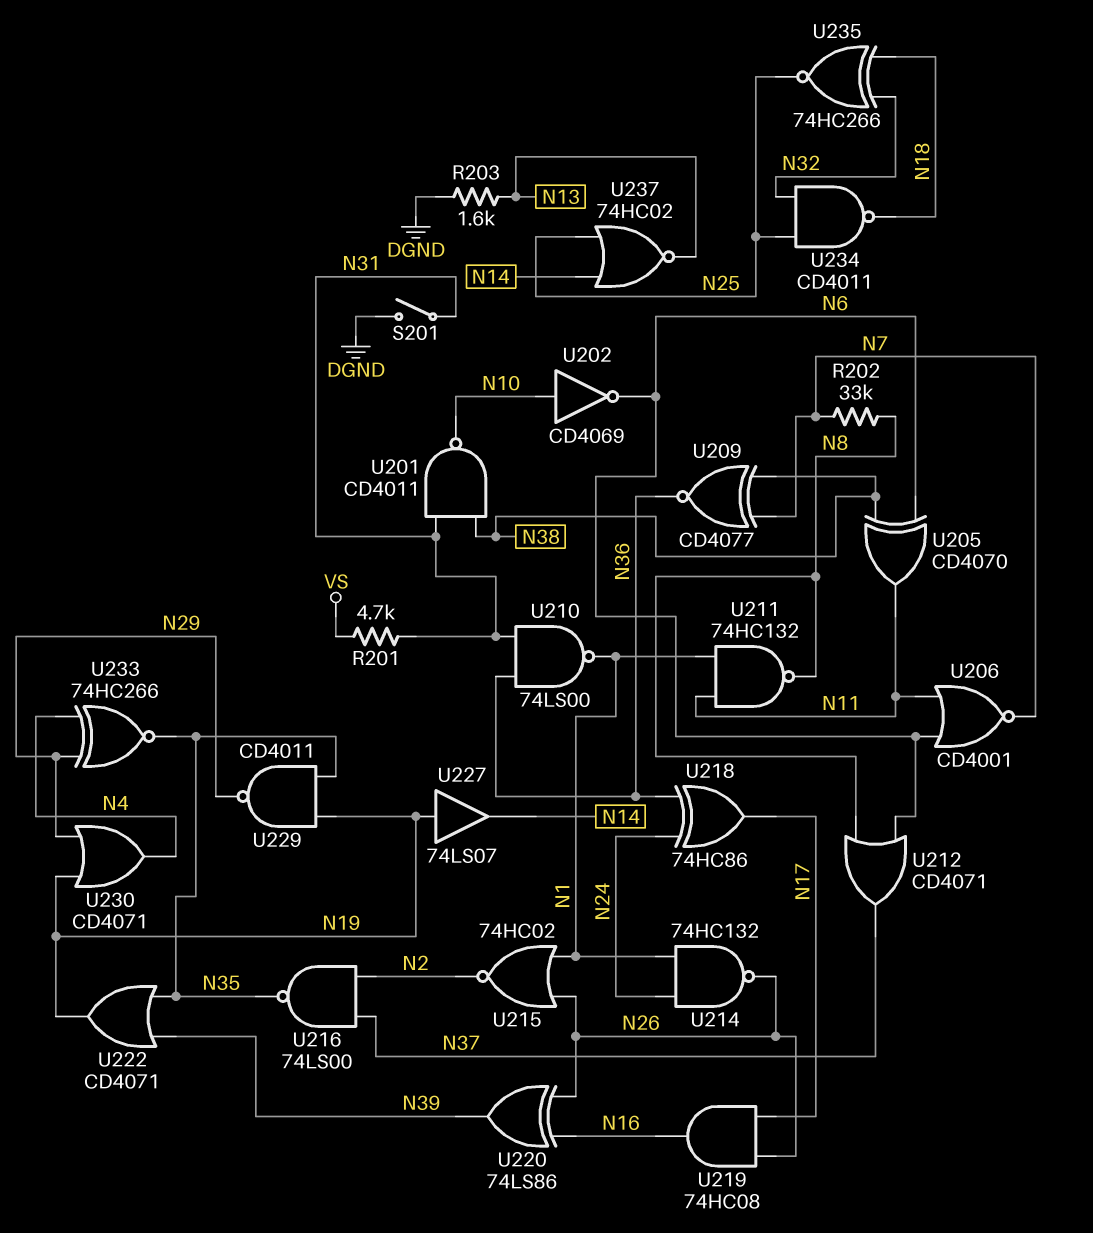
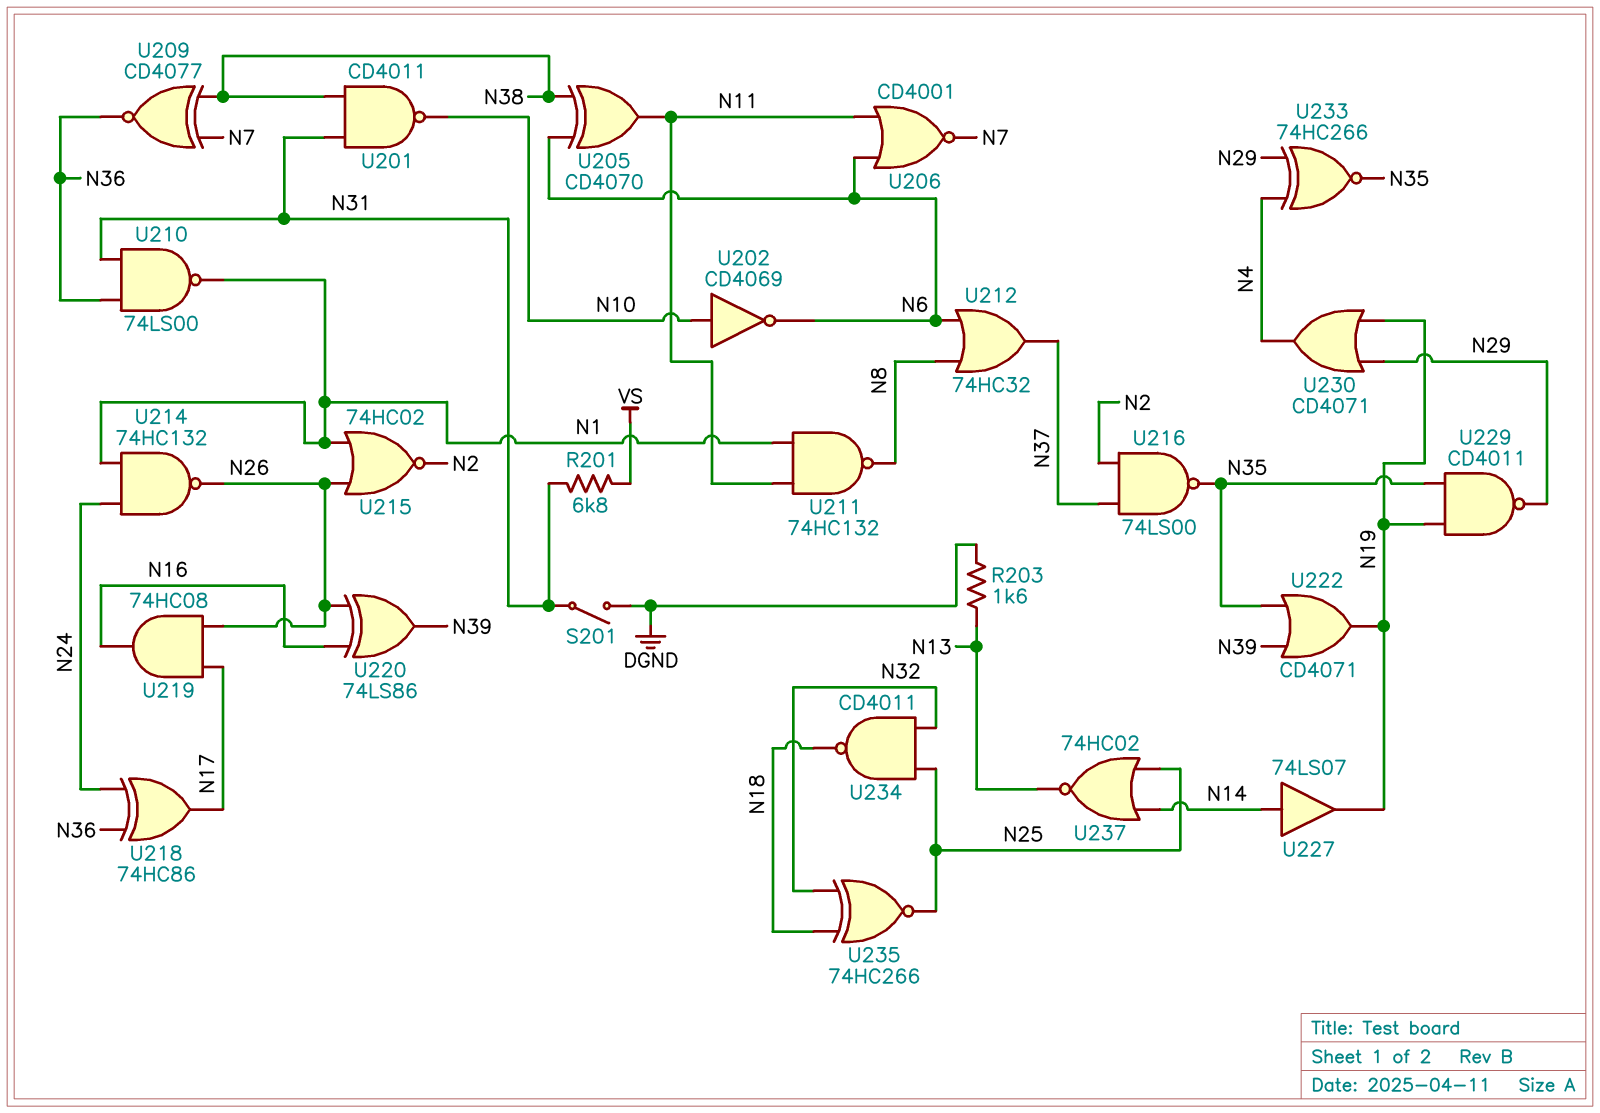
R201: 4.7k (N31, VS) -> 6.8k (N31, VS)
R202: 33k (N7, N8) -> none
U212: OR CD4071 (in N6, in N8, out N37) -> OR 74HC32 (in N6, in N8, out N37)
U227: buffer 74LS07 (in N19, out N14) -> buffer 74LS07 (in N14, out N19)

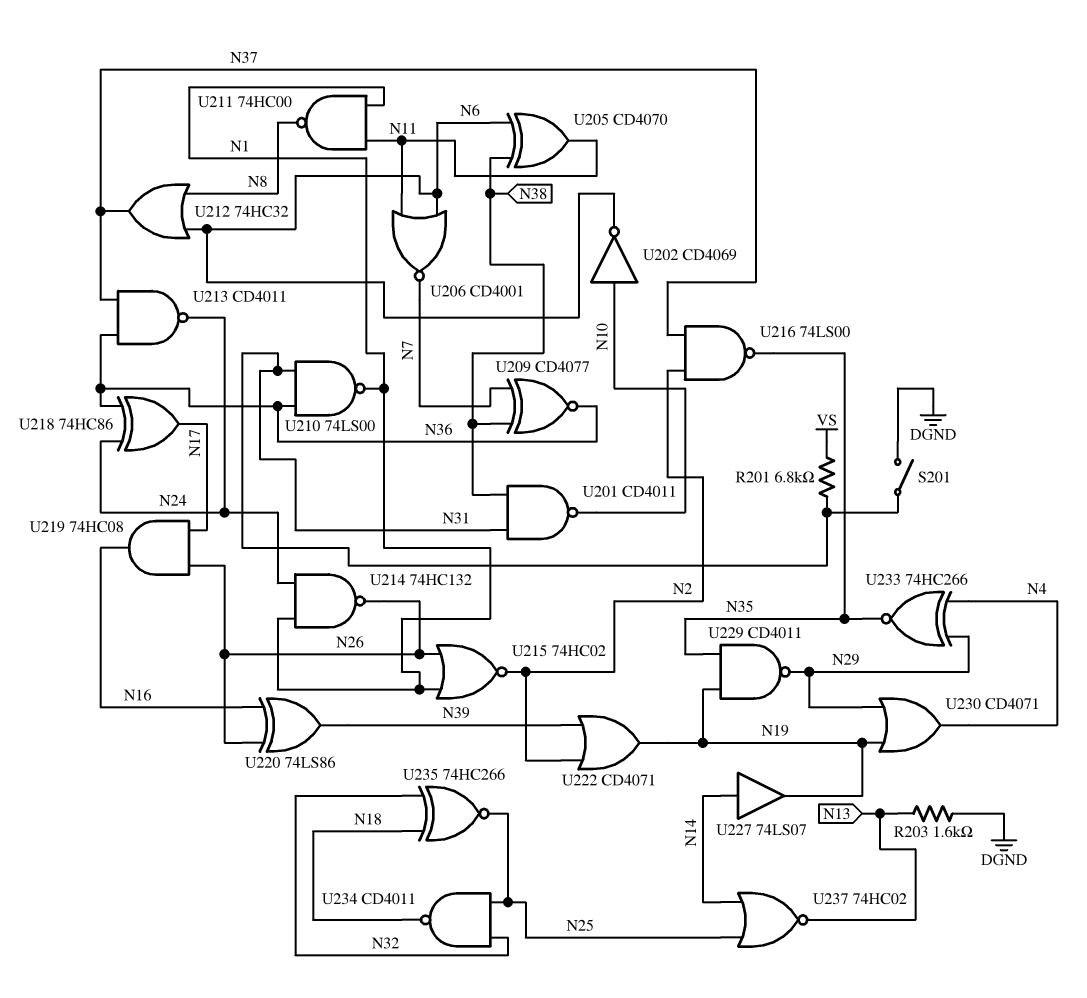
U211: NAND 74HC132 (in N1, in N11, out N8) -> NAND 74HC00 (in N1, in N11, out N8)
U213: none -> NAND CD4011 (in N36, in N37, out N24)
U222: OR CD4071 (in N35, in N39, out N19) -> OR CD4071 (in N2, in N39, out N19)

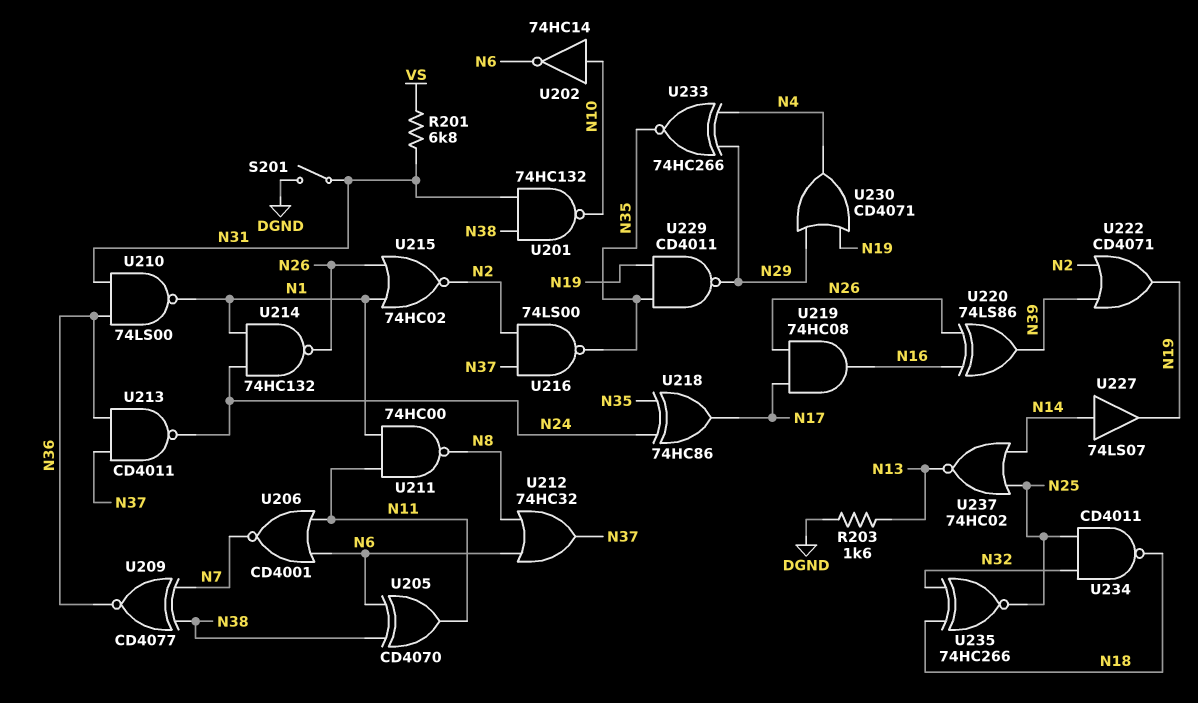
U201: NAND CD4011 (in N31, in N38, out N10) -> NAND 74HC132 (in N31, in N38, out N10)
U202: NOT CD4069 (in N10, out N6) -> NOT 74HC14 (in N10, out N6)
U218: XOR 74HC86 (in N24, in N36, out N17) -> XOR 74HC86 (in N24, in N35, out N17)

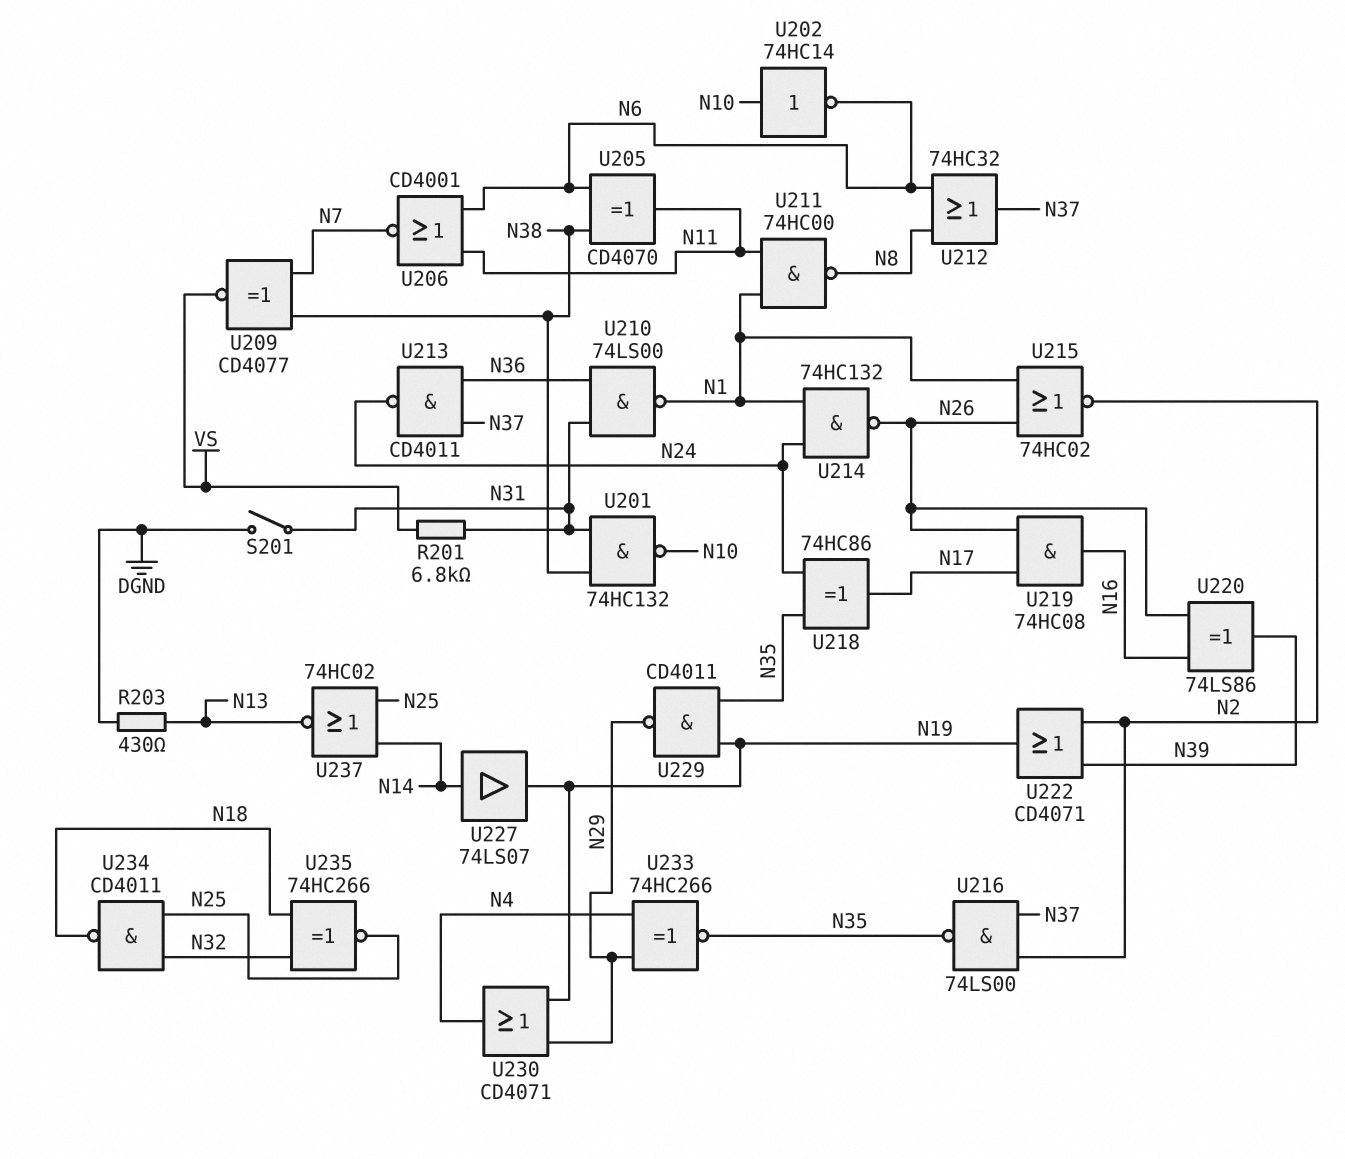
R203: 1.6k (DGND, N13) -> 430 (DGND, N13)
U209: XNOR CD4077 (in N7, in N38, out N36) -> XNOR CD4077 (in N7, in N38, out VS)

